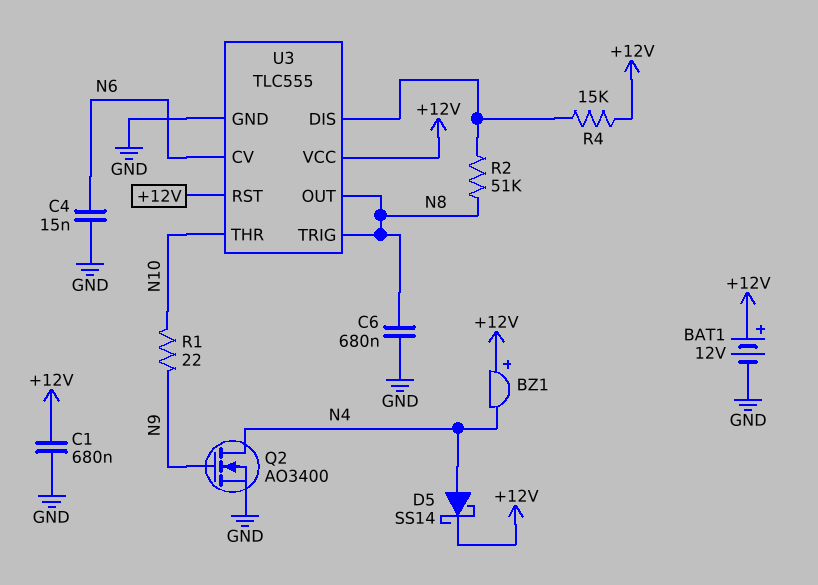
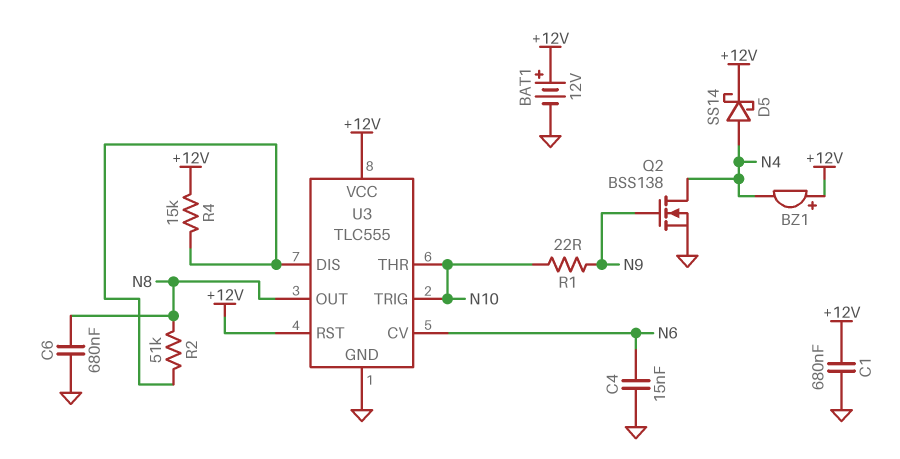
Q2: NMOS AO3400 (G N9, D N4, S GND) -> NMOS BSS138 (G N9, D N4, S GND)
U3 pin TRIG: N8 -> N10

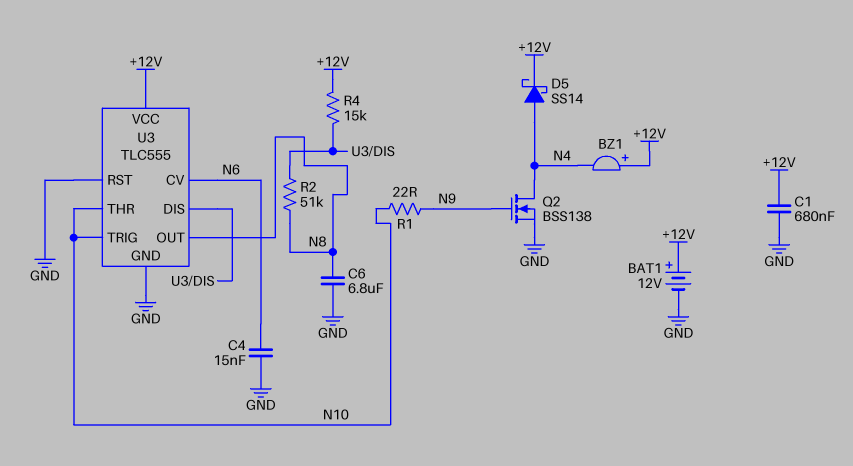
C6: 680nF (GND, N8) -> 6.8uF (GND, N8)
U3 pin RST: +12V -> GND

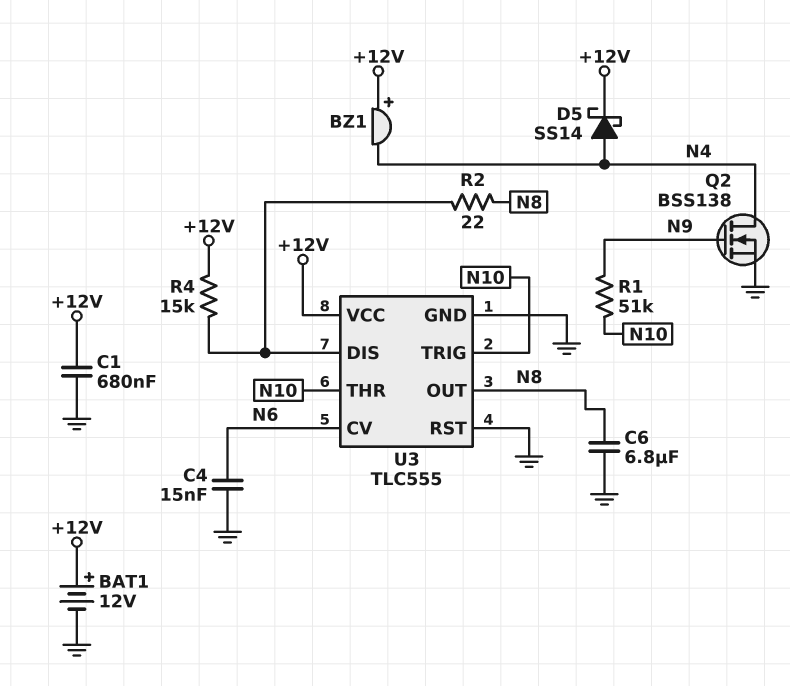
R1: 22 (N9, N10) -> 51k (N9, N10)
R2: 51k (N8, U3/DIS) -> 22 (N8, U3/DIS)

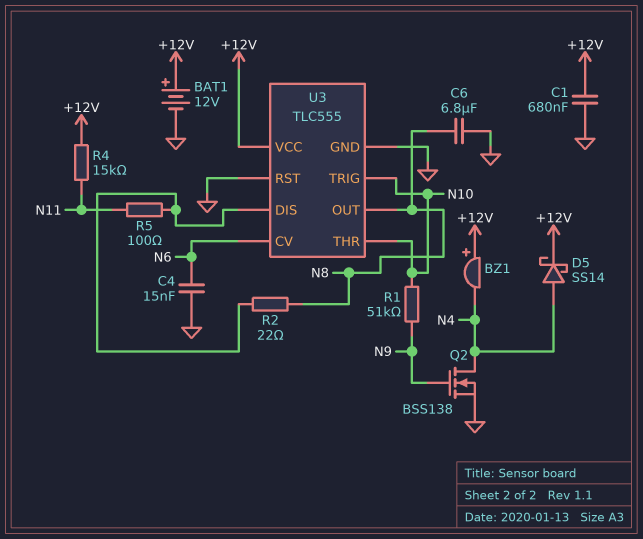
R4: 15k (+12V, U3/DIS) -> 15k (+12V, N11)
R5: none -> 100 (N11, U3/DIS)

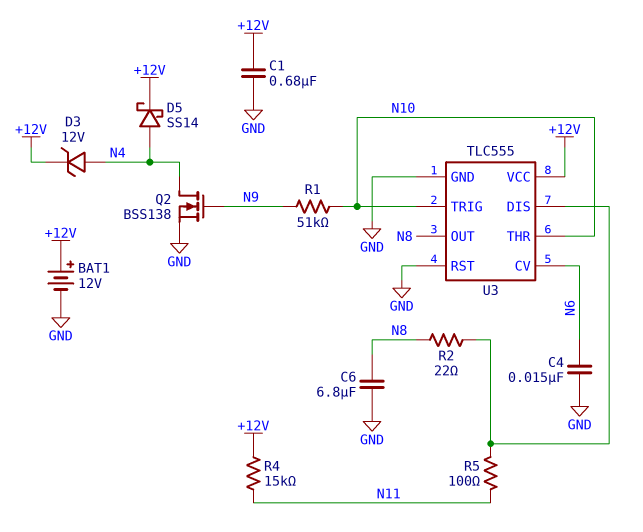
BZ1: buzzer (plus +12V, minus N4) -> none
D3: none -> zener 12V (A N4, K +12V)

